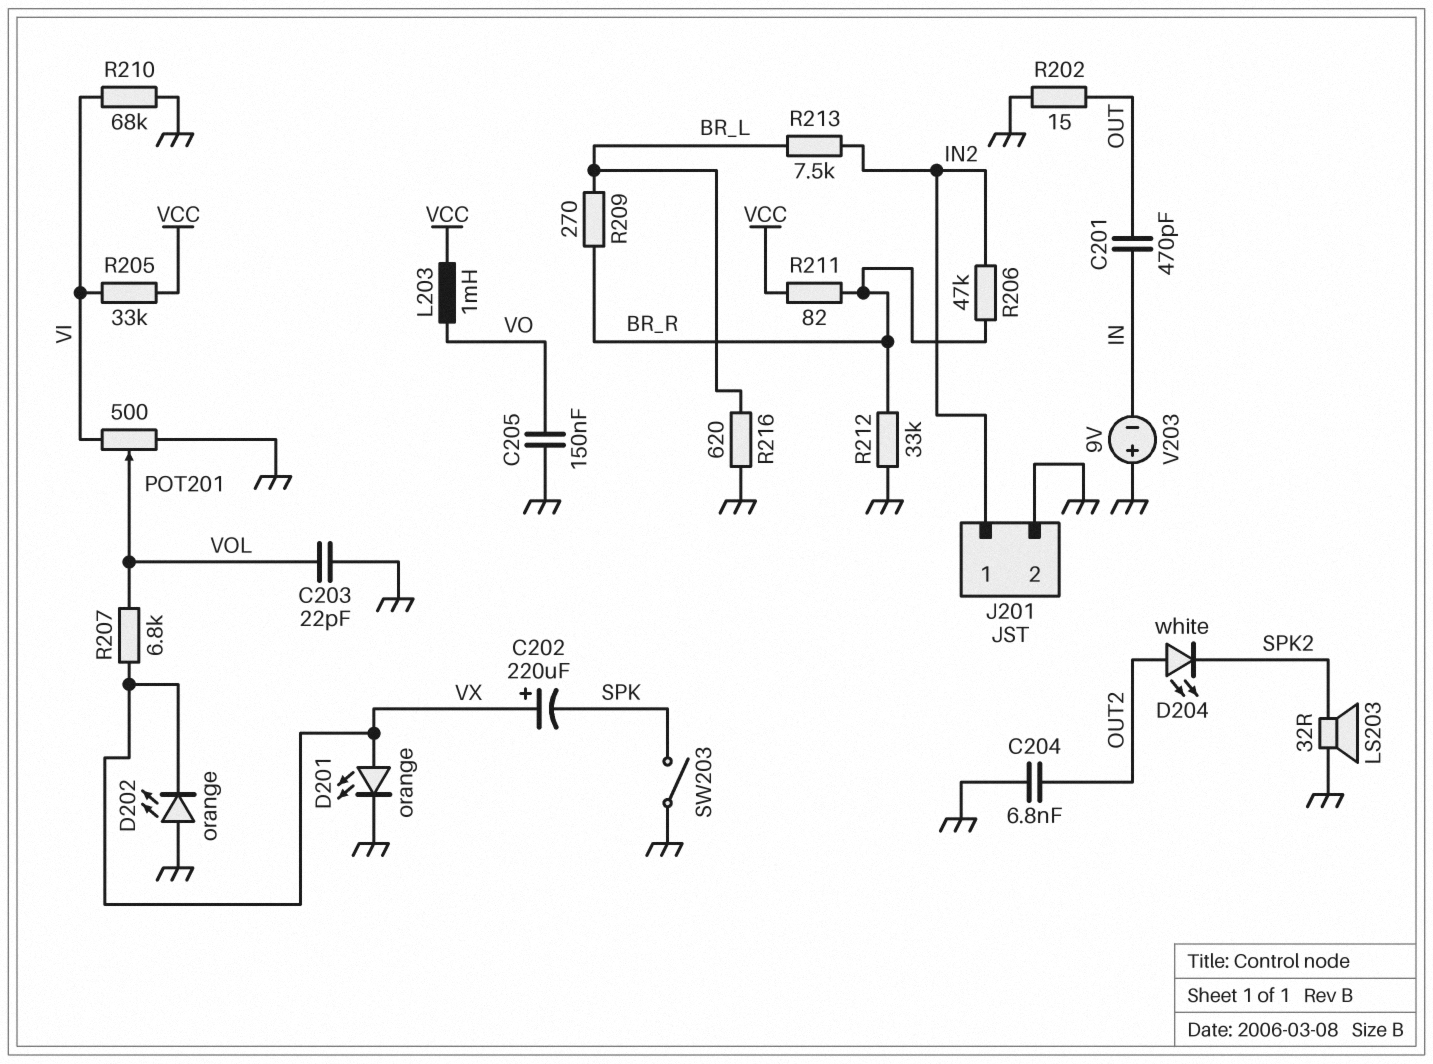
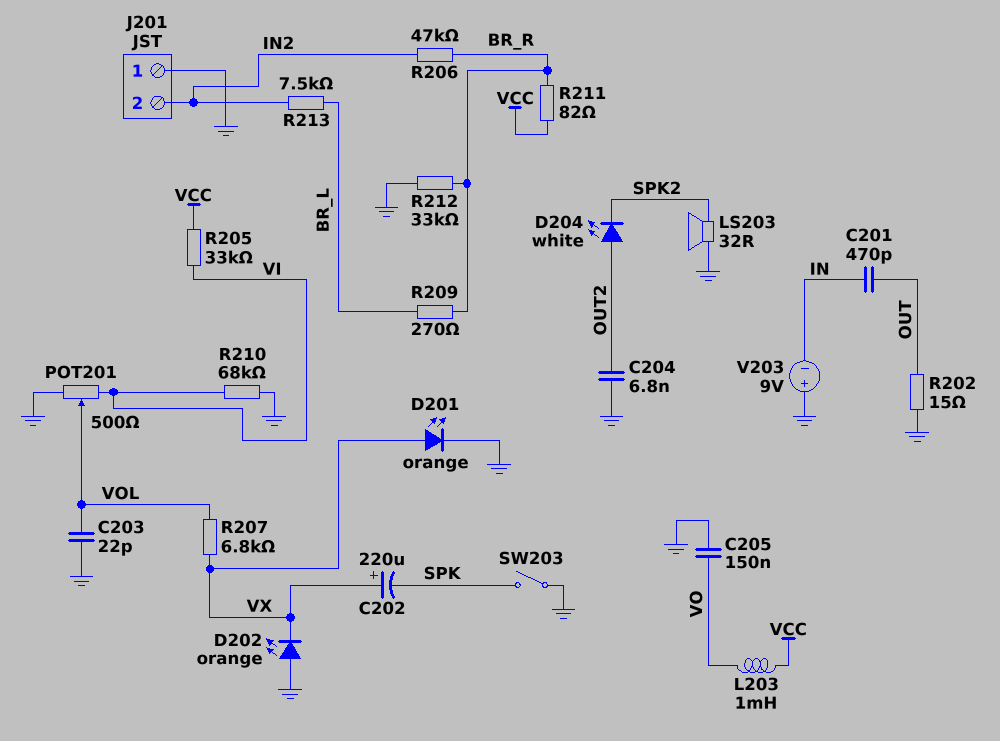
J201 pin 1: IN2 -> GND
J201 pin 2: GND -> IN2
R216: 620 (BR_L, GND) -> none

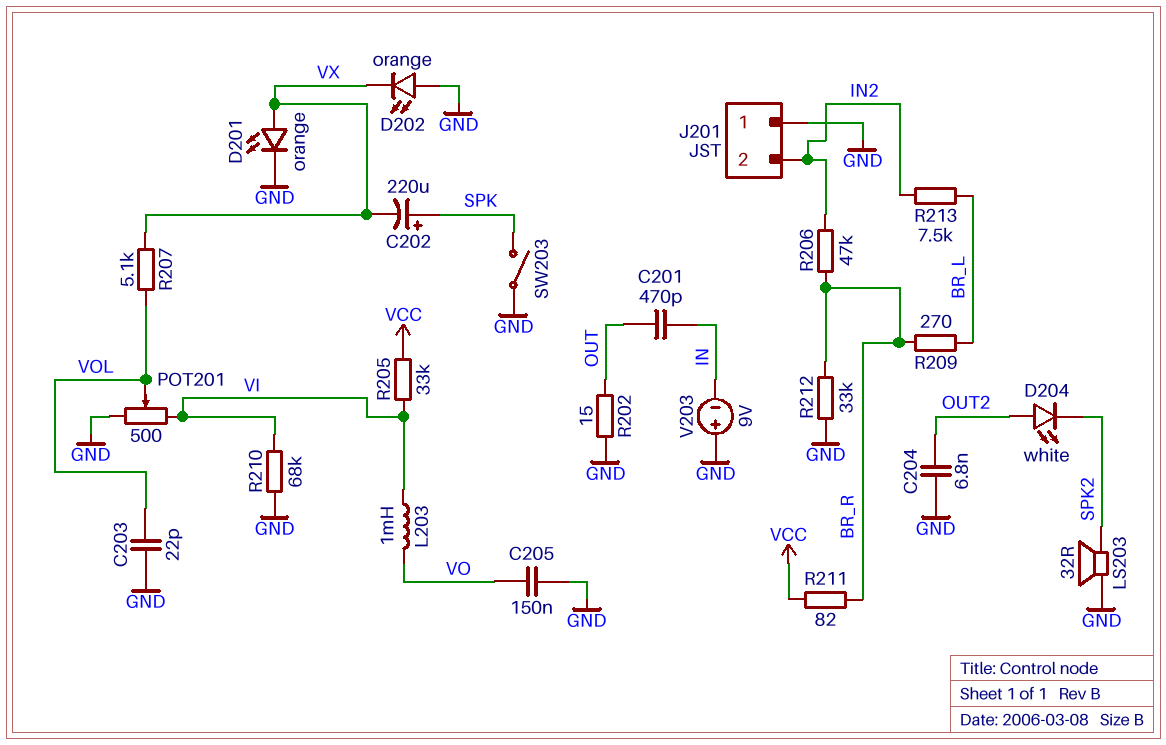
C202: 220uF (plus VX, minus SPK) -> 220uF (plus SPK, minus VX)
L203: 1mH (VCC, VO) -> 1mH (VI, VO)
R207: 6.8k (VOL, VX) -> 5.1k (VOL, VX)

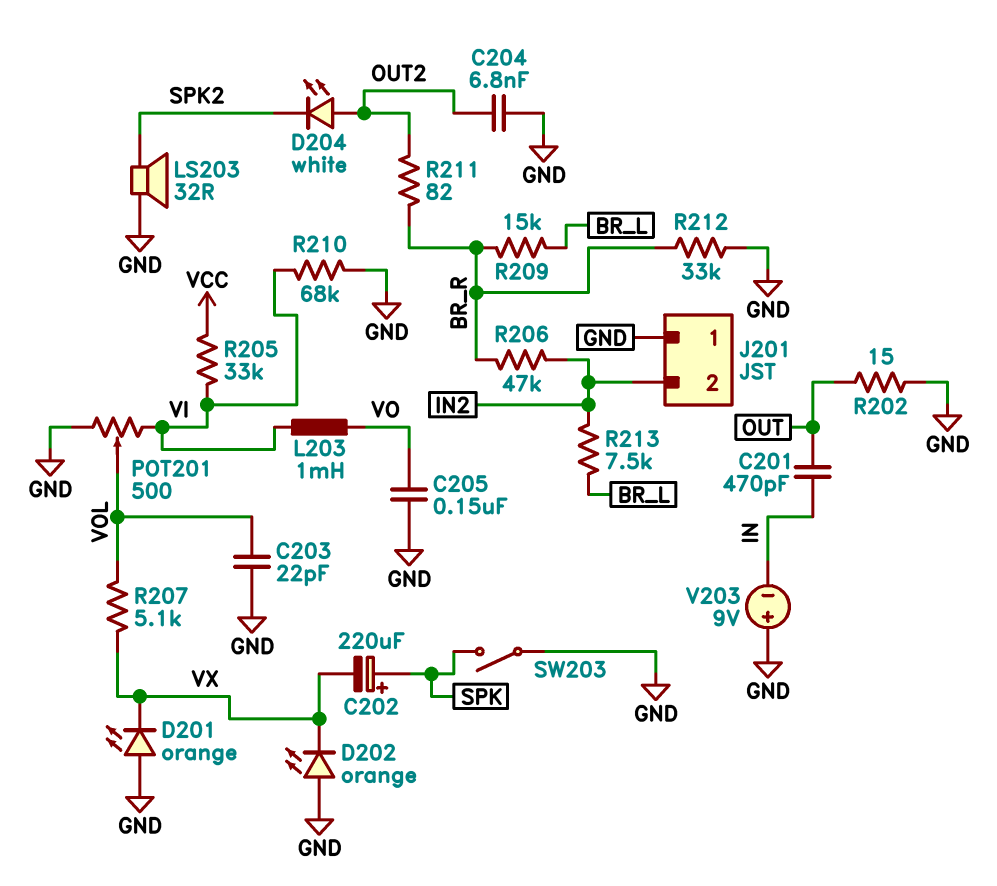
D201: LED orange (A VX, K GND) -> LED orange (A GND, K VX)
R209: 270 (BR_L, BR_R) -> 15k (BR_L, BR_R)
R211: 82 (BR_R, VCC) -> 82 (BR_R, OUT2)

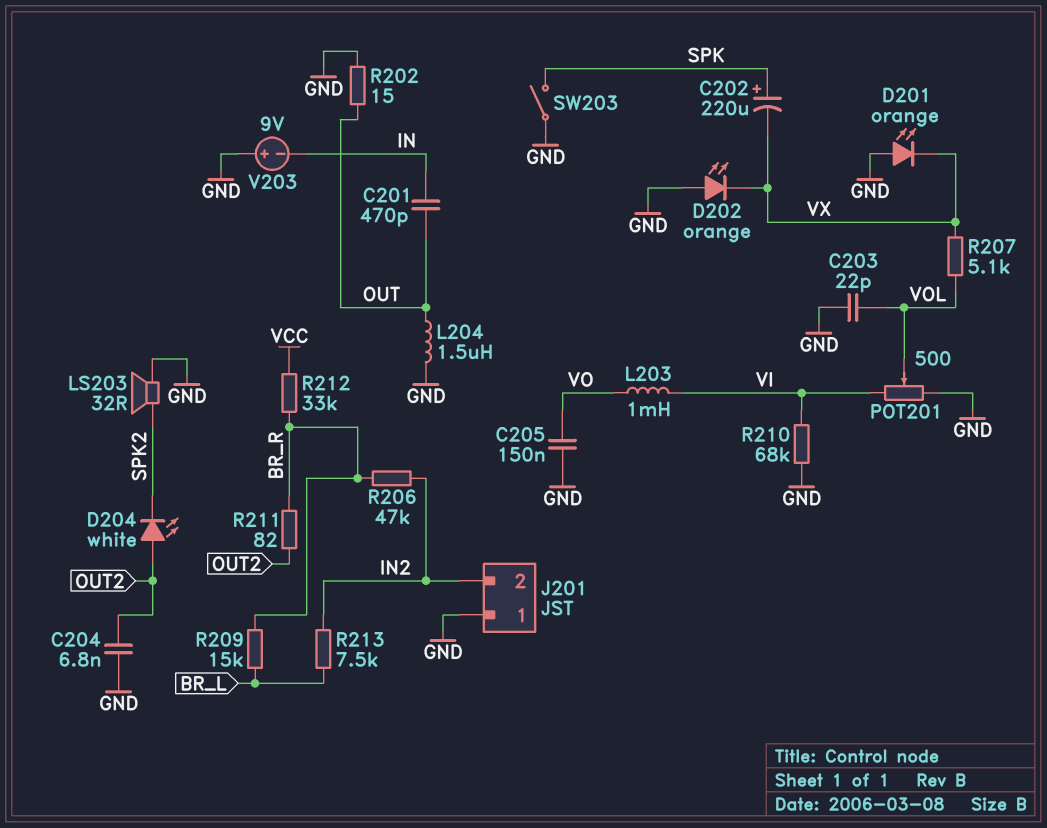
L204: none -> 1.5uH (GND, OUT)
R205: 33k (VCC, VI) -> none
R212: 33k (BR_R, GND) -> 33k (BR_R, VCC)

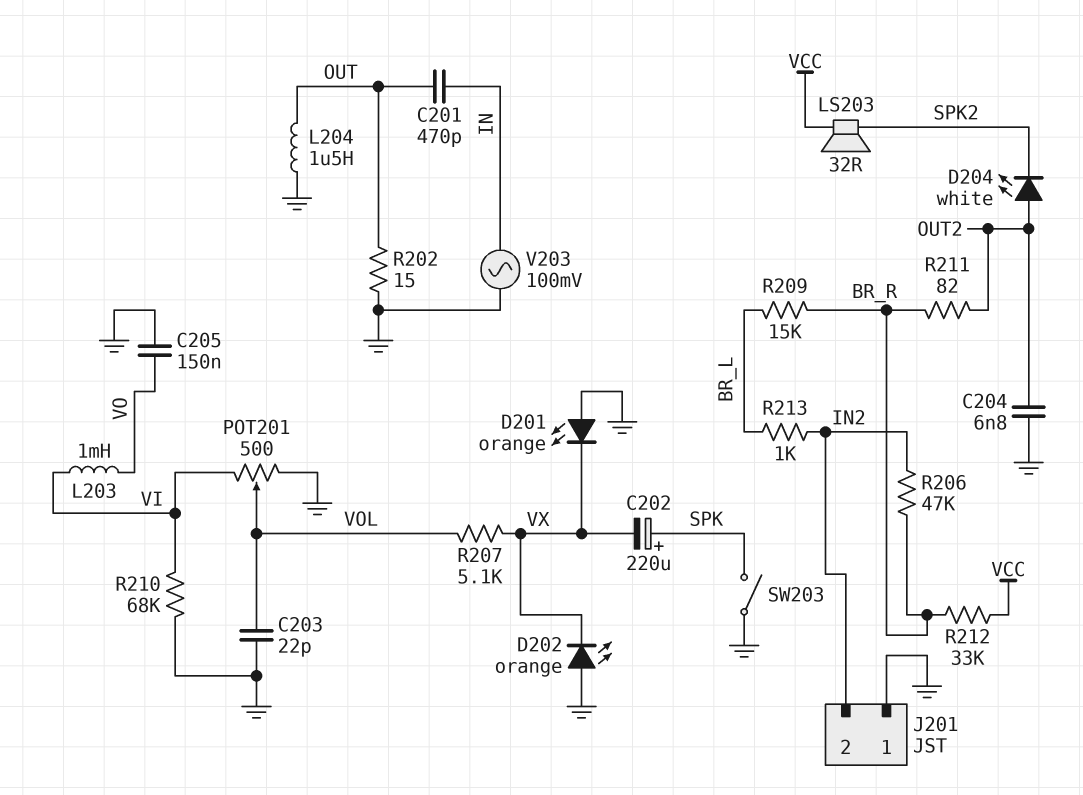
LS203: speaker 32R (GND, SPK2) -> speaker 32R (SPK2, VCC)
R213: 7.5k (BR_L, IN2) -> 1k (BR_L, IN2)
V203: 9V (plus GND, minus IN) -> AC 100mV (GND, IN)

